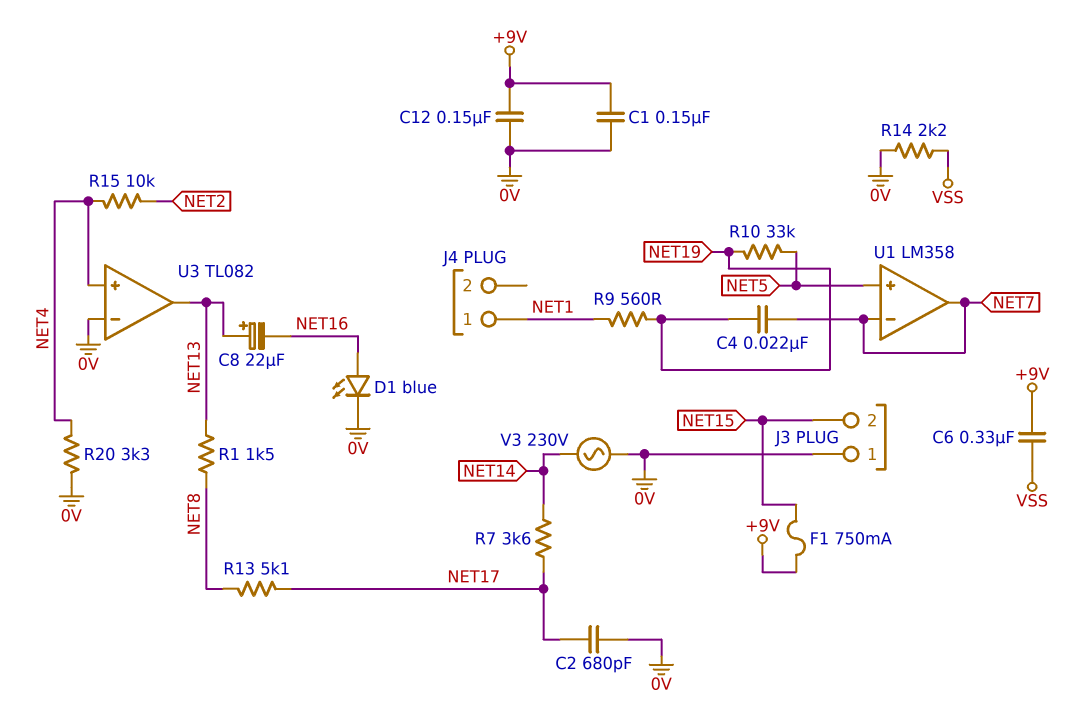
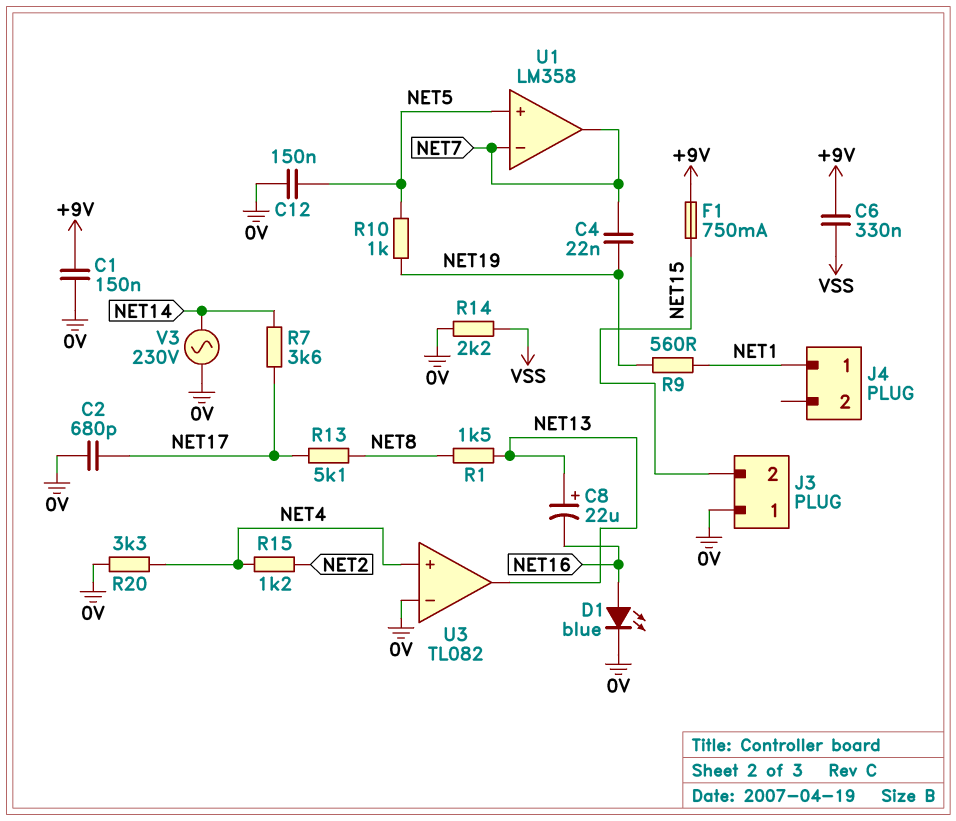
C12: 150nF (+9V, 0V) -> 150nF (0V, NET5)
R10: 33k (NET5, NET19) -> 1k (NET5, NET19)
R15: 10k (NET2, NET4) -> 1.2k (NET2, NET4)

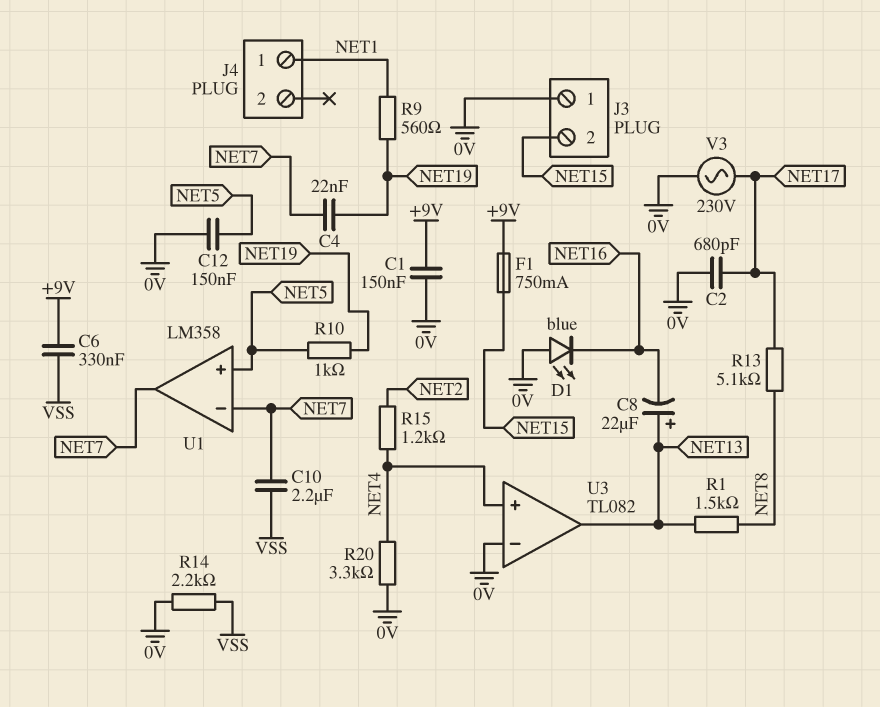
C10: none -> 2.2uF (NET7, VSS)
D1: LED blue (A NET16, K 0V) -> LED blue (A 0V, K NET16)
R7: 3.6k (NET14, NET17) -> none
V3: AC 230V (0V, NET14) -> AC 230V (0V, NET17)

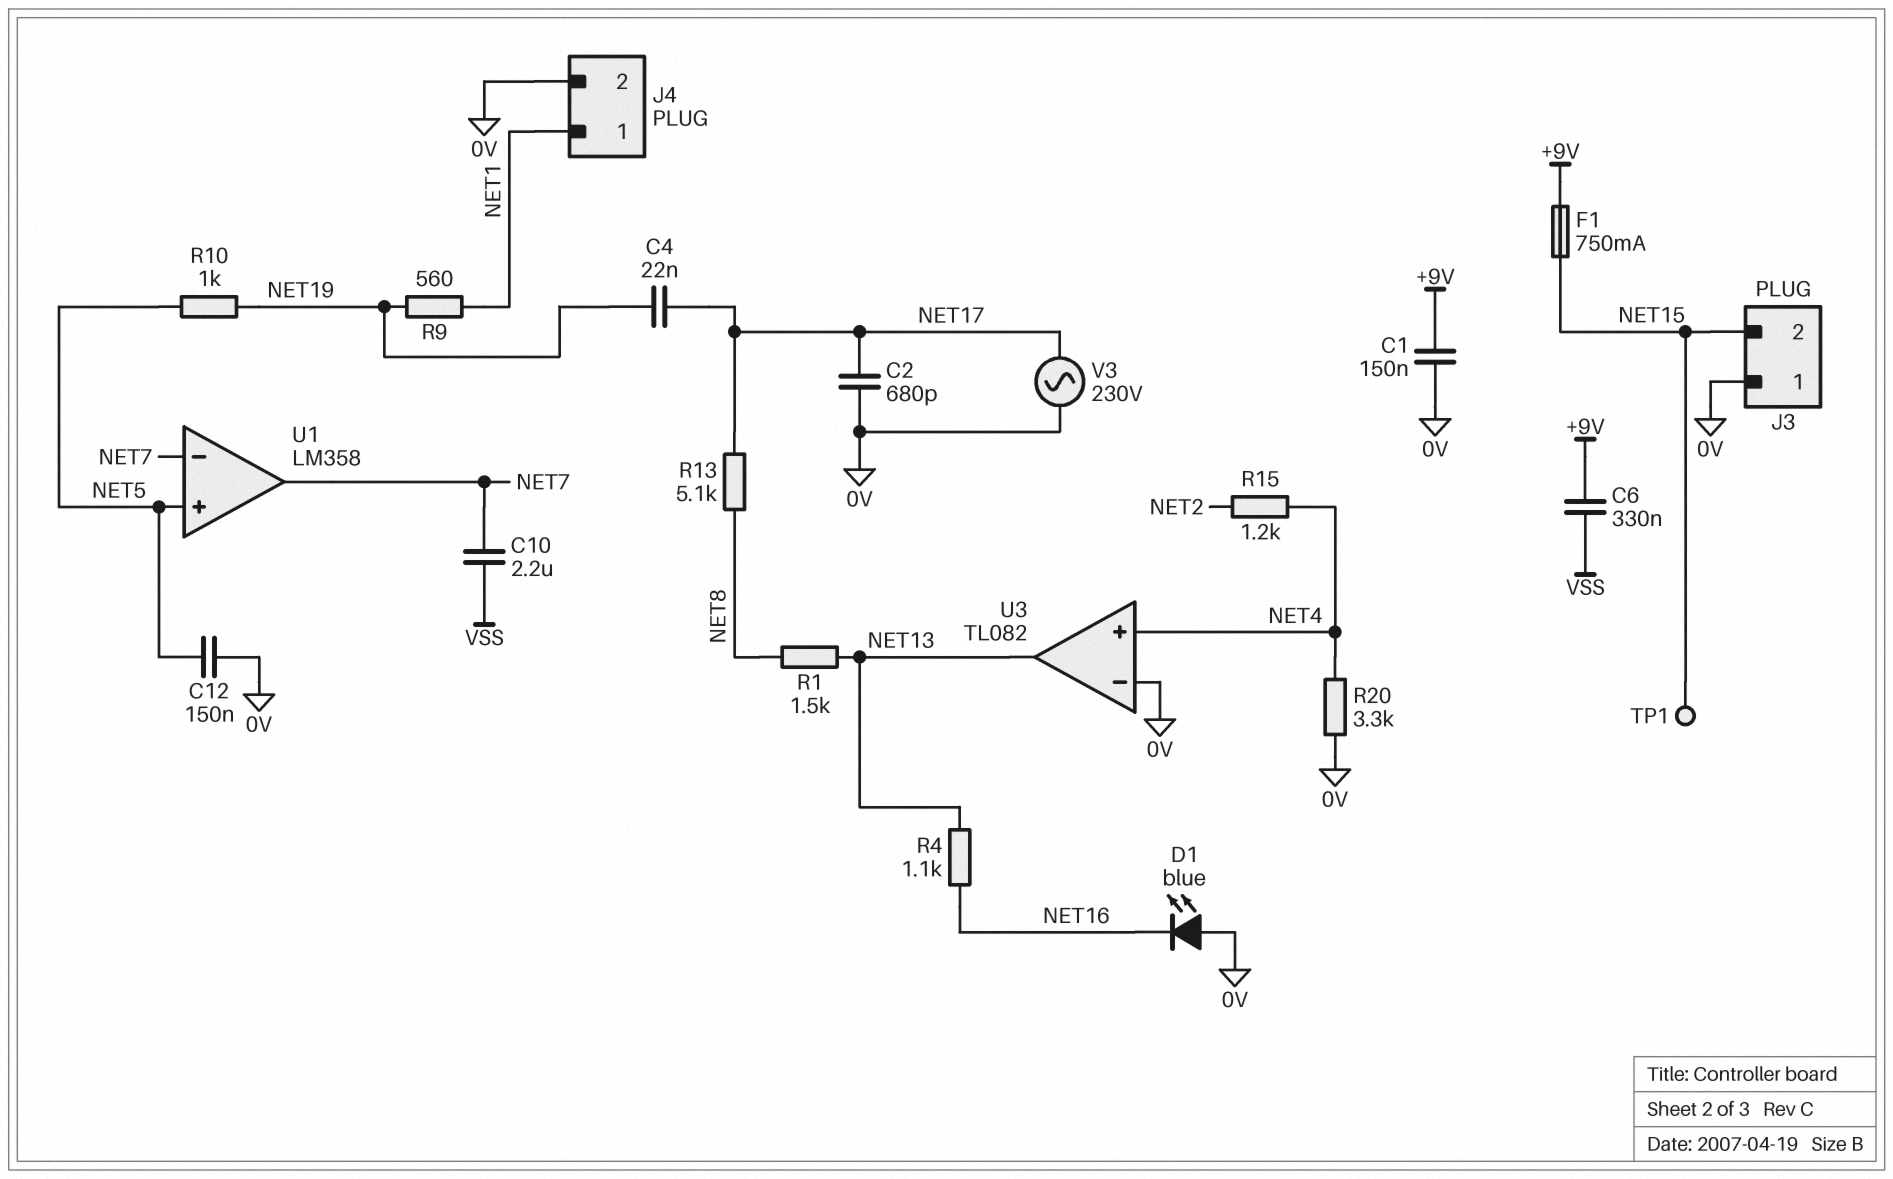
C4: 22nF (NET7, NET19) -> 22nF (NET17, NET19)
C8: 22uF (plus NET13, minus NET16) -> none
J4 pin 2: none -> 0V
R4: none -> 1.1k (NET13, NET16)
R14: 2.2k (0V, VSS) -> none
TP1: none -> test point (NET15)

